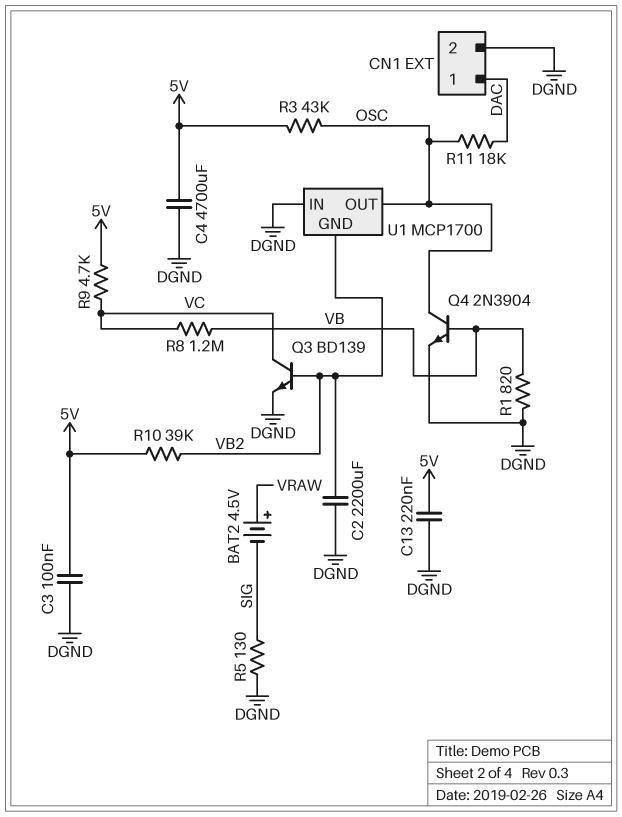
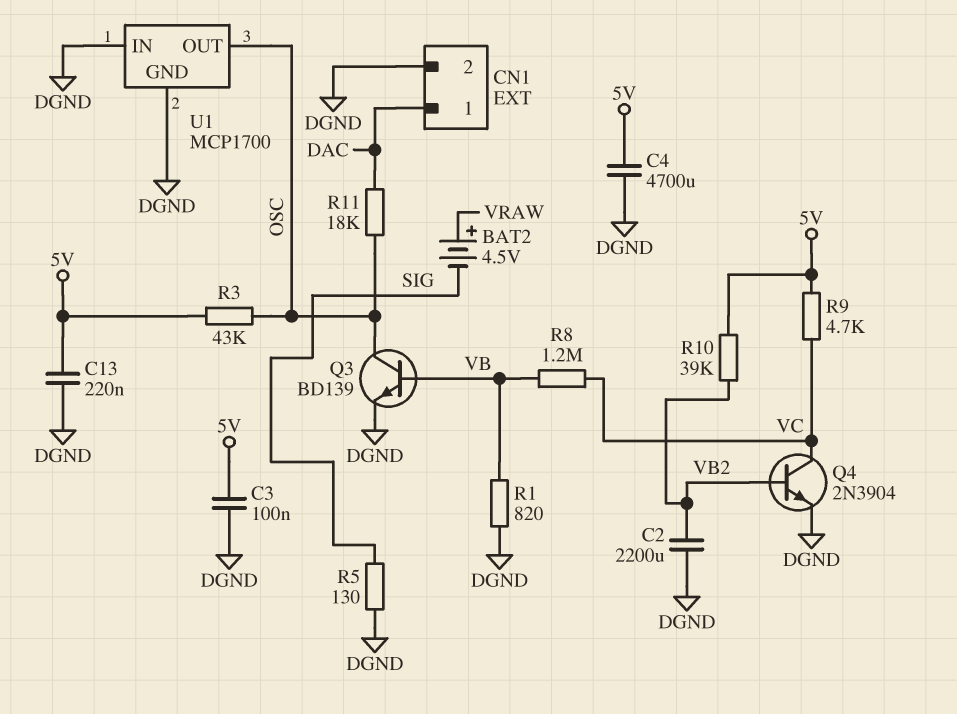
Q3: NPN BD139 (B VB2, C VC, E DGND) -> NPN BD139 (B VB, C OSC, E DGND)
Q4: NPN 2N3904 (B VB, C OSC, E DGND) -> NPN 2N3904 (B VB2, C VC, E DGND)
U1 pin GND: VB2 -> DGND

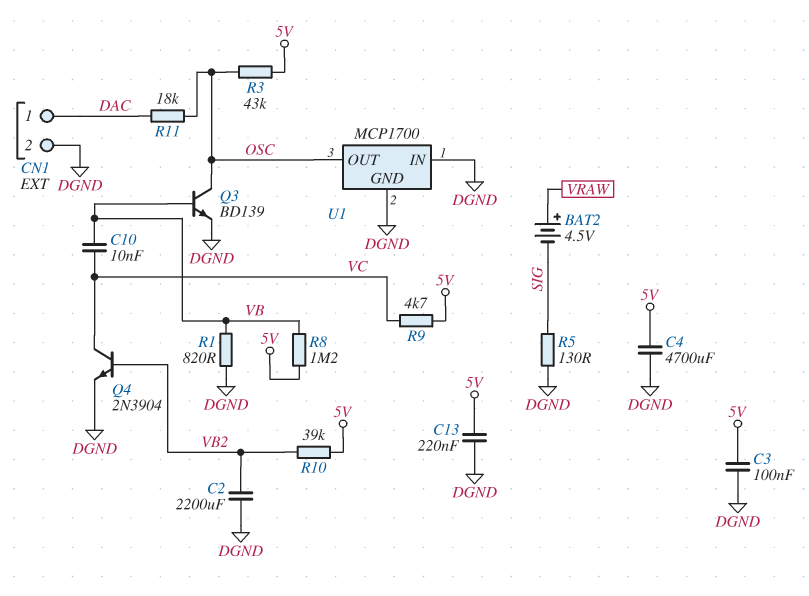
C10: none -> 10nF (VB, VC)
R8: 1.2M (VB, VC) -> 1.2M (5V, VB)

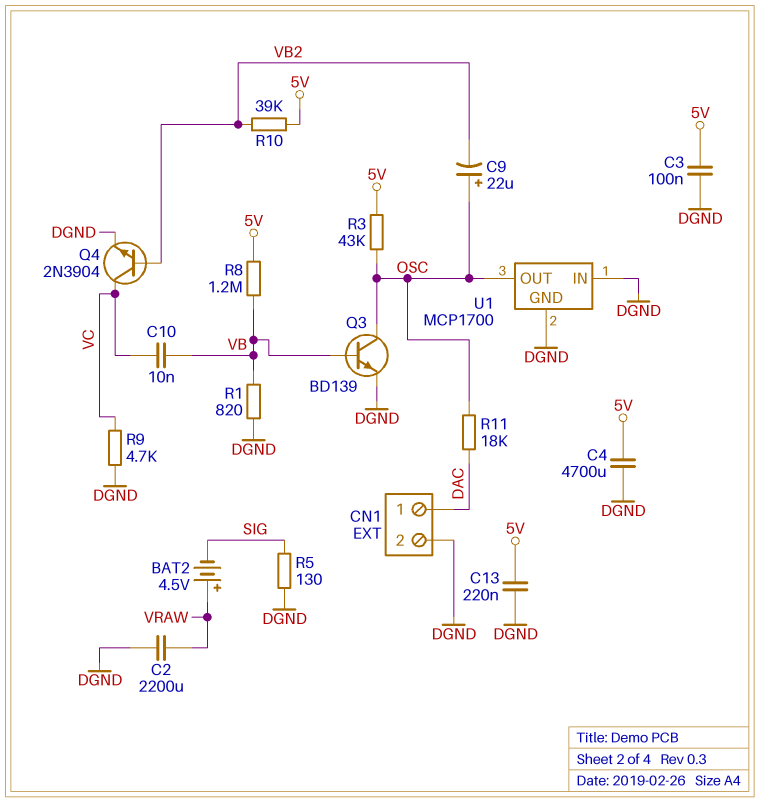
C2: 2200uF (DGND, VB2) -> 2200uF (DGND, VRAW)
C9: none -> 22uF (plus OSC, minus VB2)
R9: 4.7k (5V, VC) -> 4.7k (DGND, VC)

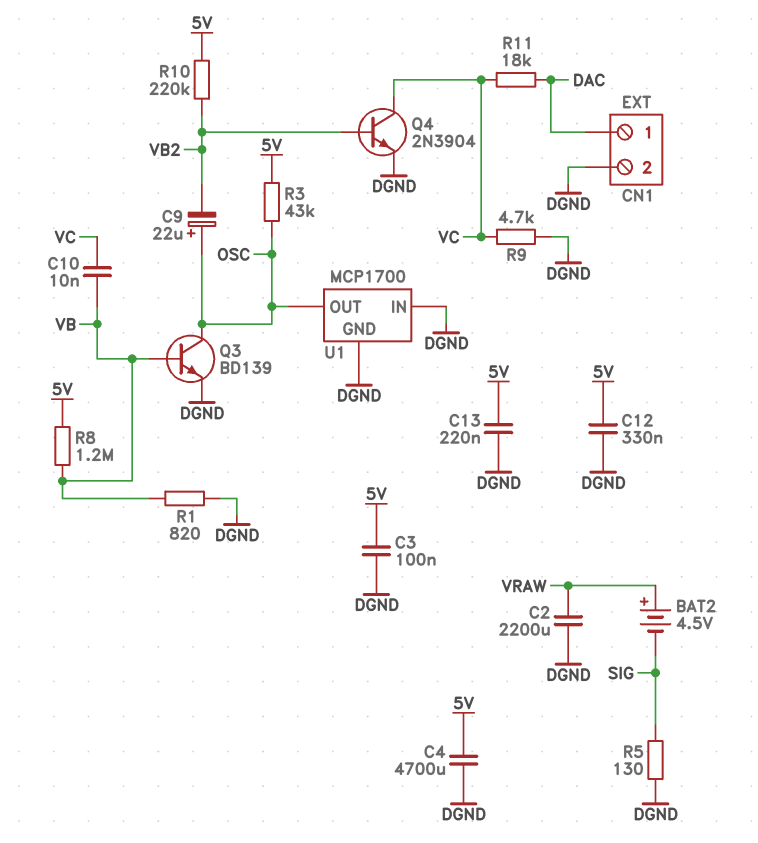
C12: none -> 330nF (5V, DGND)
R10: 39k (5V, VB2) -> 220k (5V, VB2)
R11: 18k (DAC, OSC) -> 18k (DAC, VC)

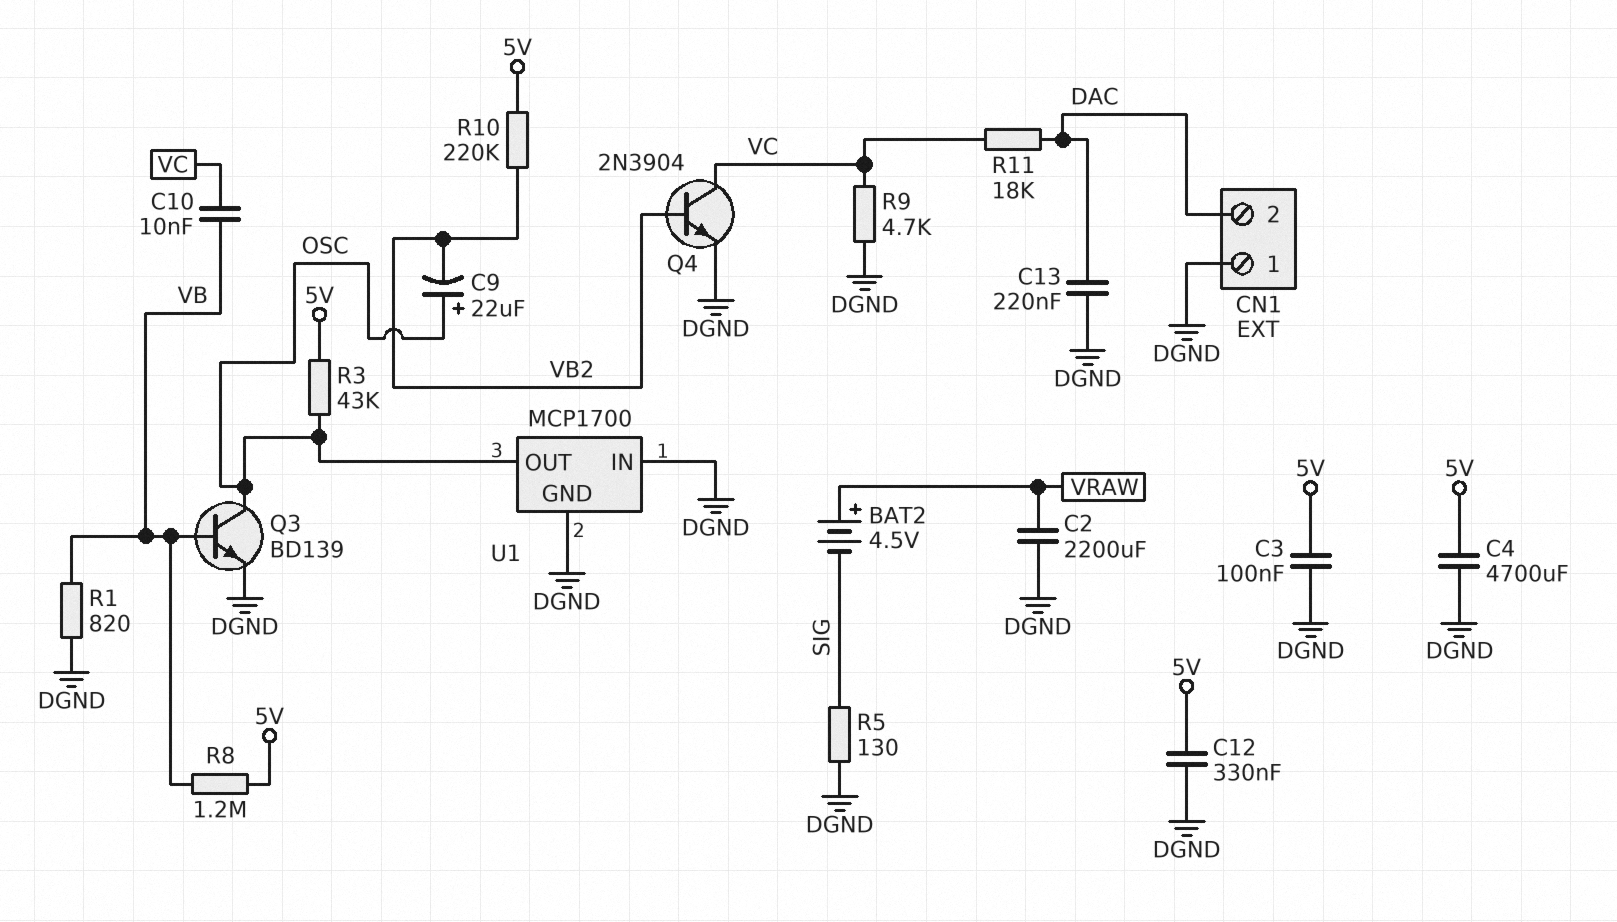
C13: 220nF (5V, DGND) -> 220nF (DAC, DGND)
CN1 pin 1: DAC -> DGND
CN1 pin 2: DGND -> DAC

